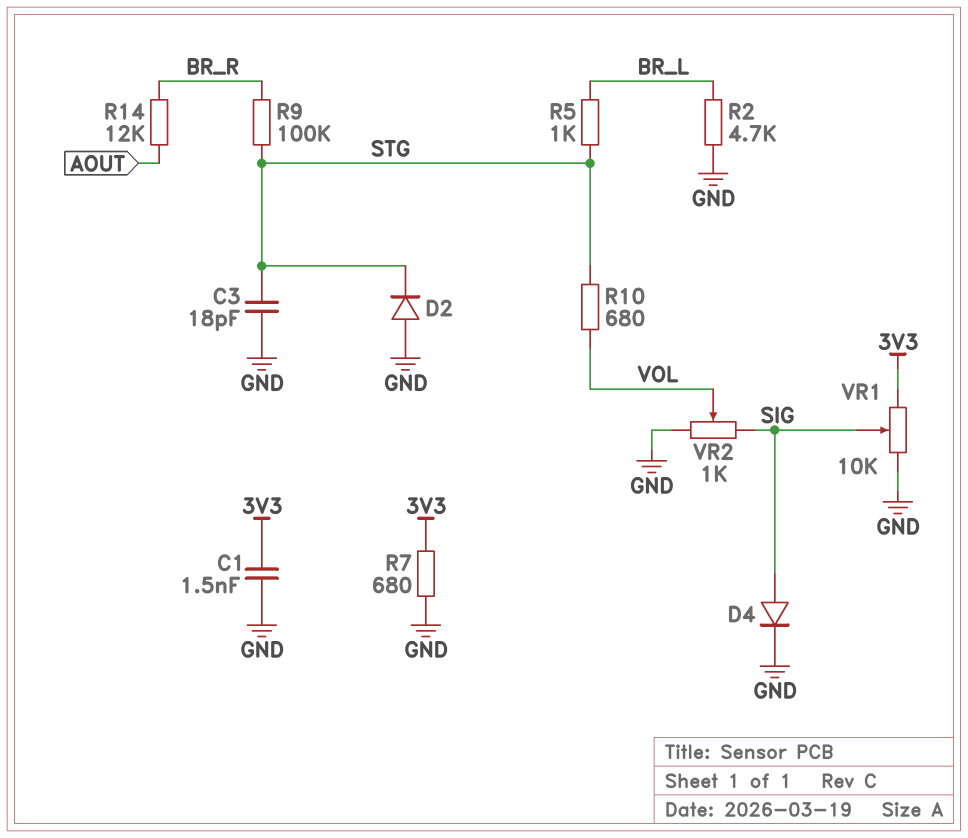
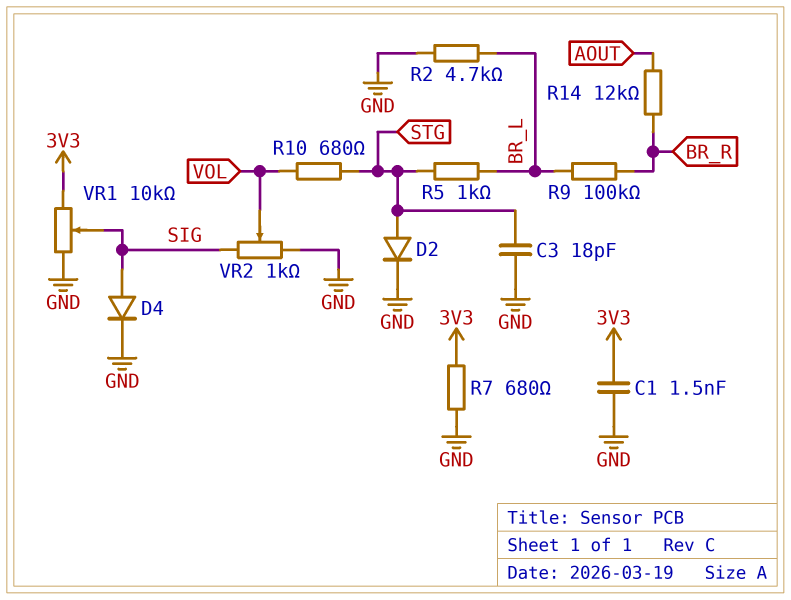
D2: diode (A GND, K STG) -> diode (A STG, K GND)
R9: 100k (BR_R, STG) -> 100k (BR_L, BR_R)

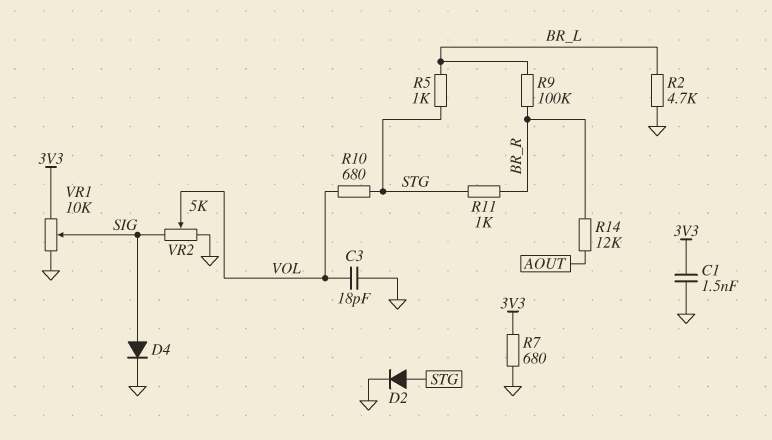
C3: 18pF (GND, STG) -> 18pF (GND, VOL)
R11: none -> 1k (BR_R, STG)
VR2: 1k (GND, SIG, wiper VOL) -> 5k (GND, SIG, wiper VOL)

